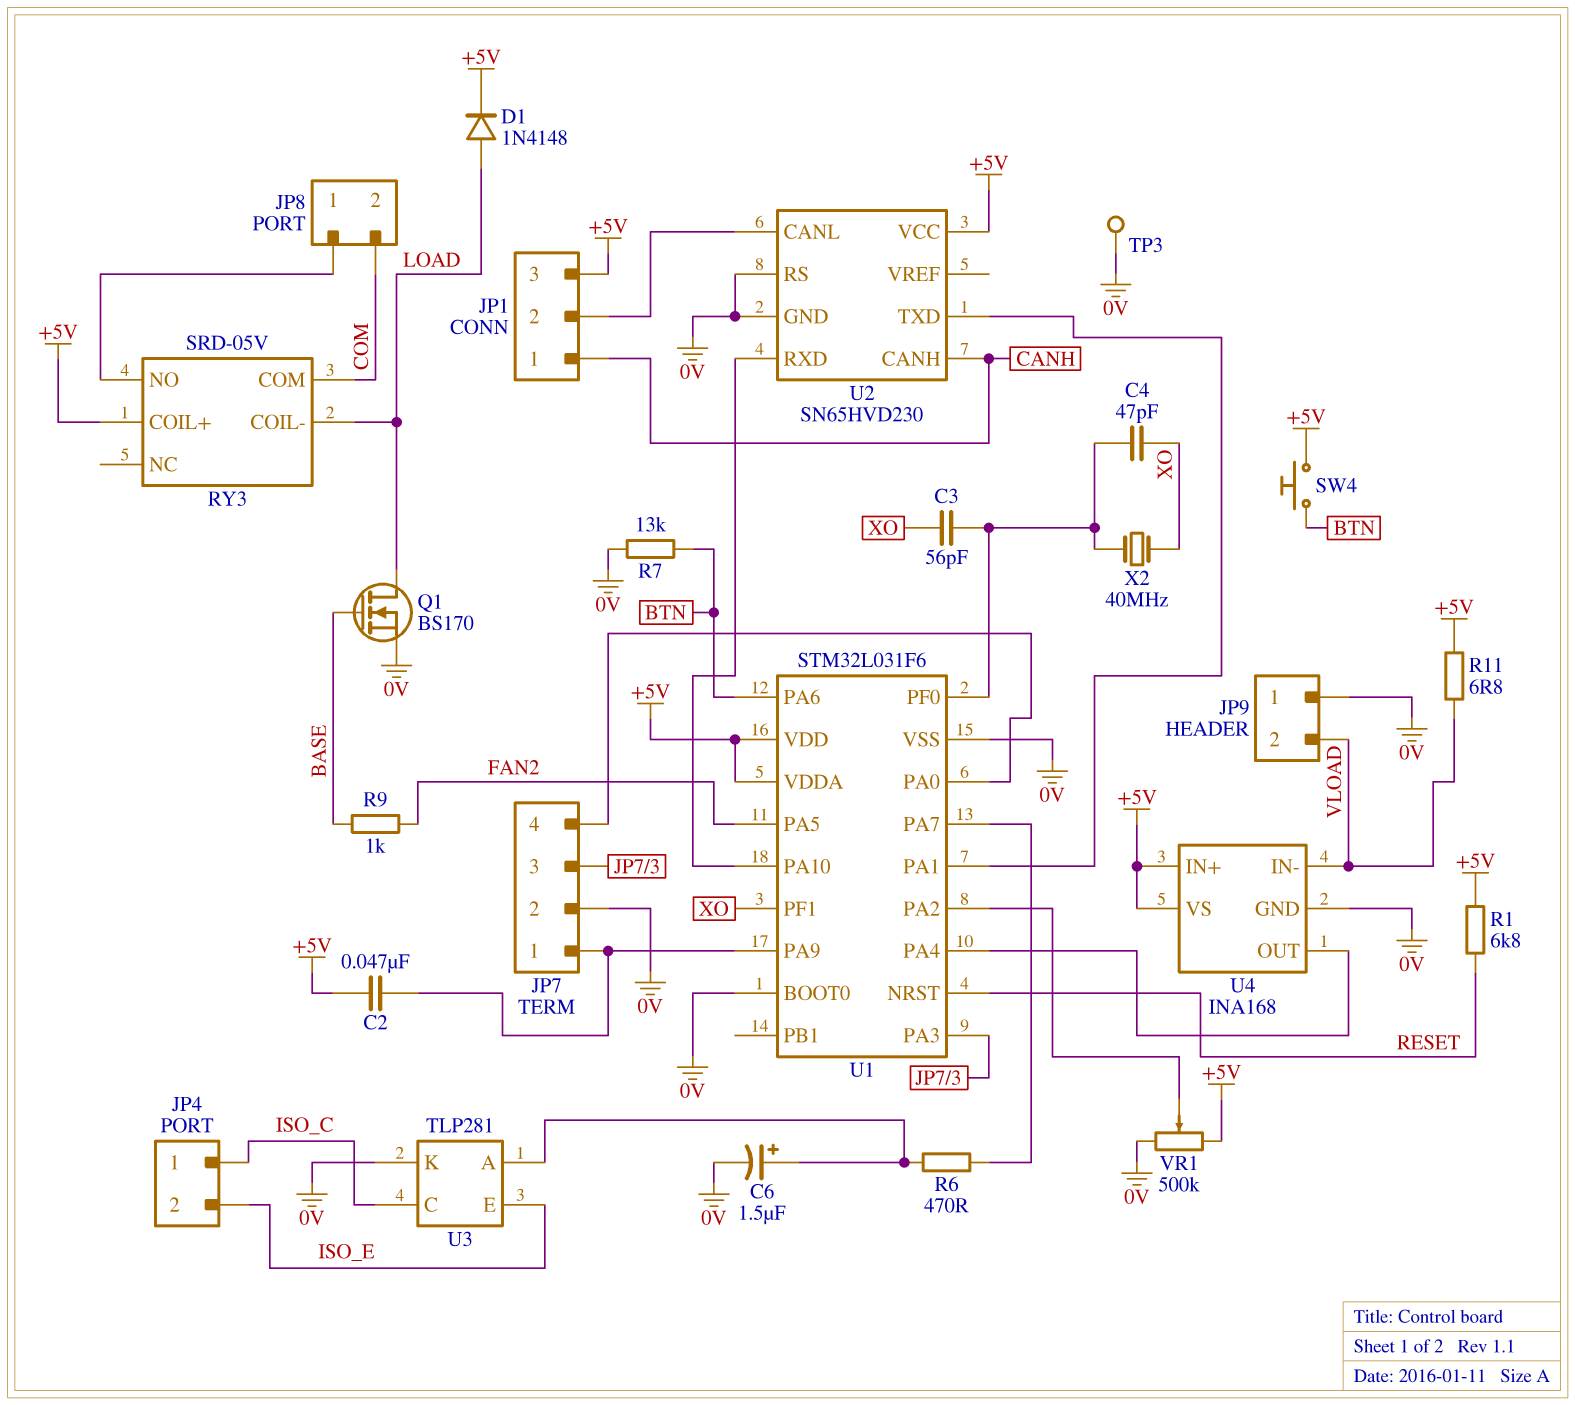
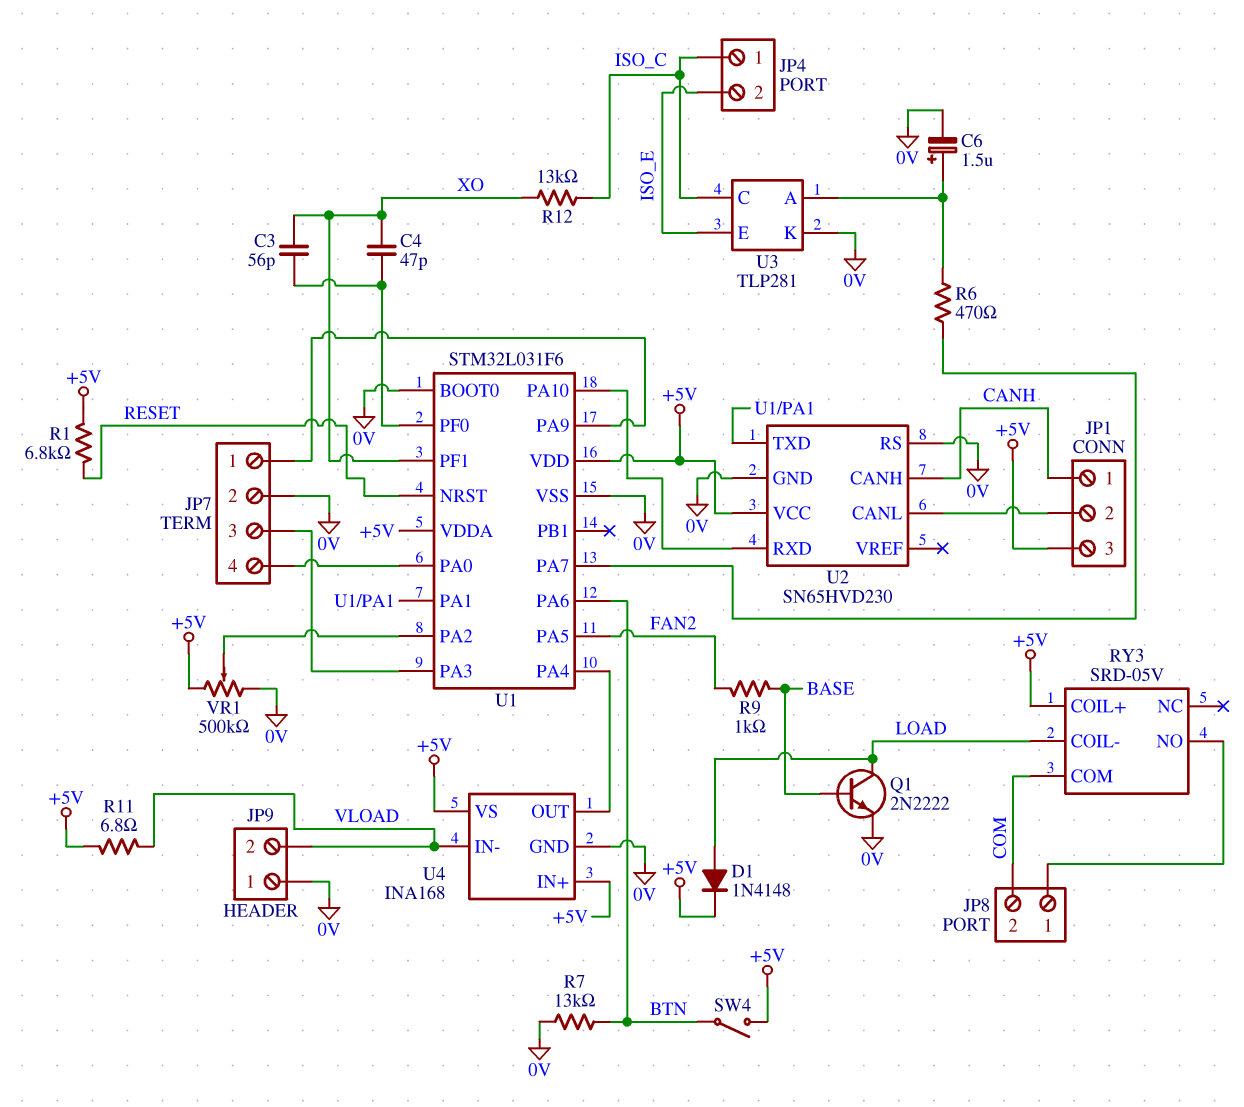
C2: 47nF (+5V, JP7/1) -> none
Q1: NMOS BS170 (G BASE, D LOAD, S 0V) -> NPN 2N2222 (B BASE, C LOAD, E 0V)
R12: none -> 13k (ISO_C, XO)
SW4: button (+5V, BTN) -> switch (+5V, BTN)
TP3: test point (0V) -> none
X2: 40MHz (U1/PF0, XO) -> none

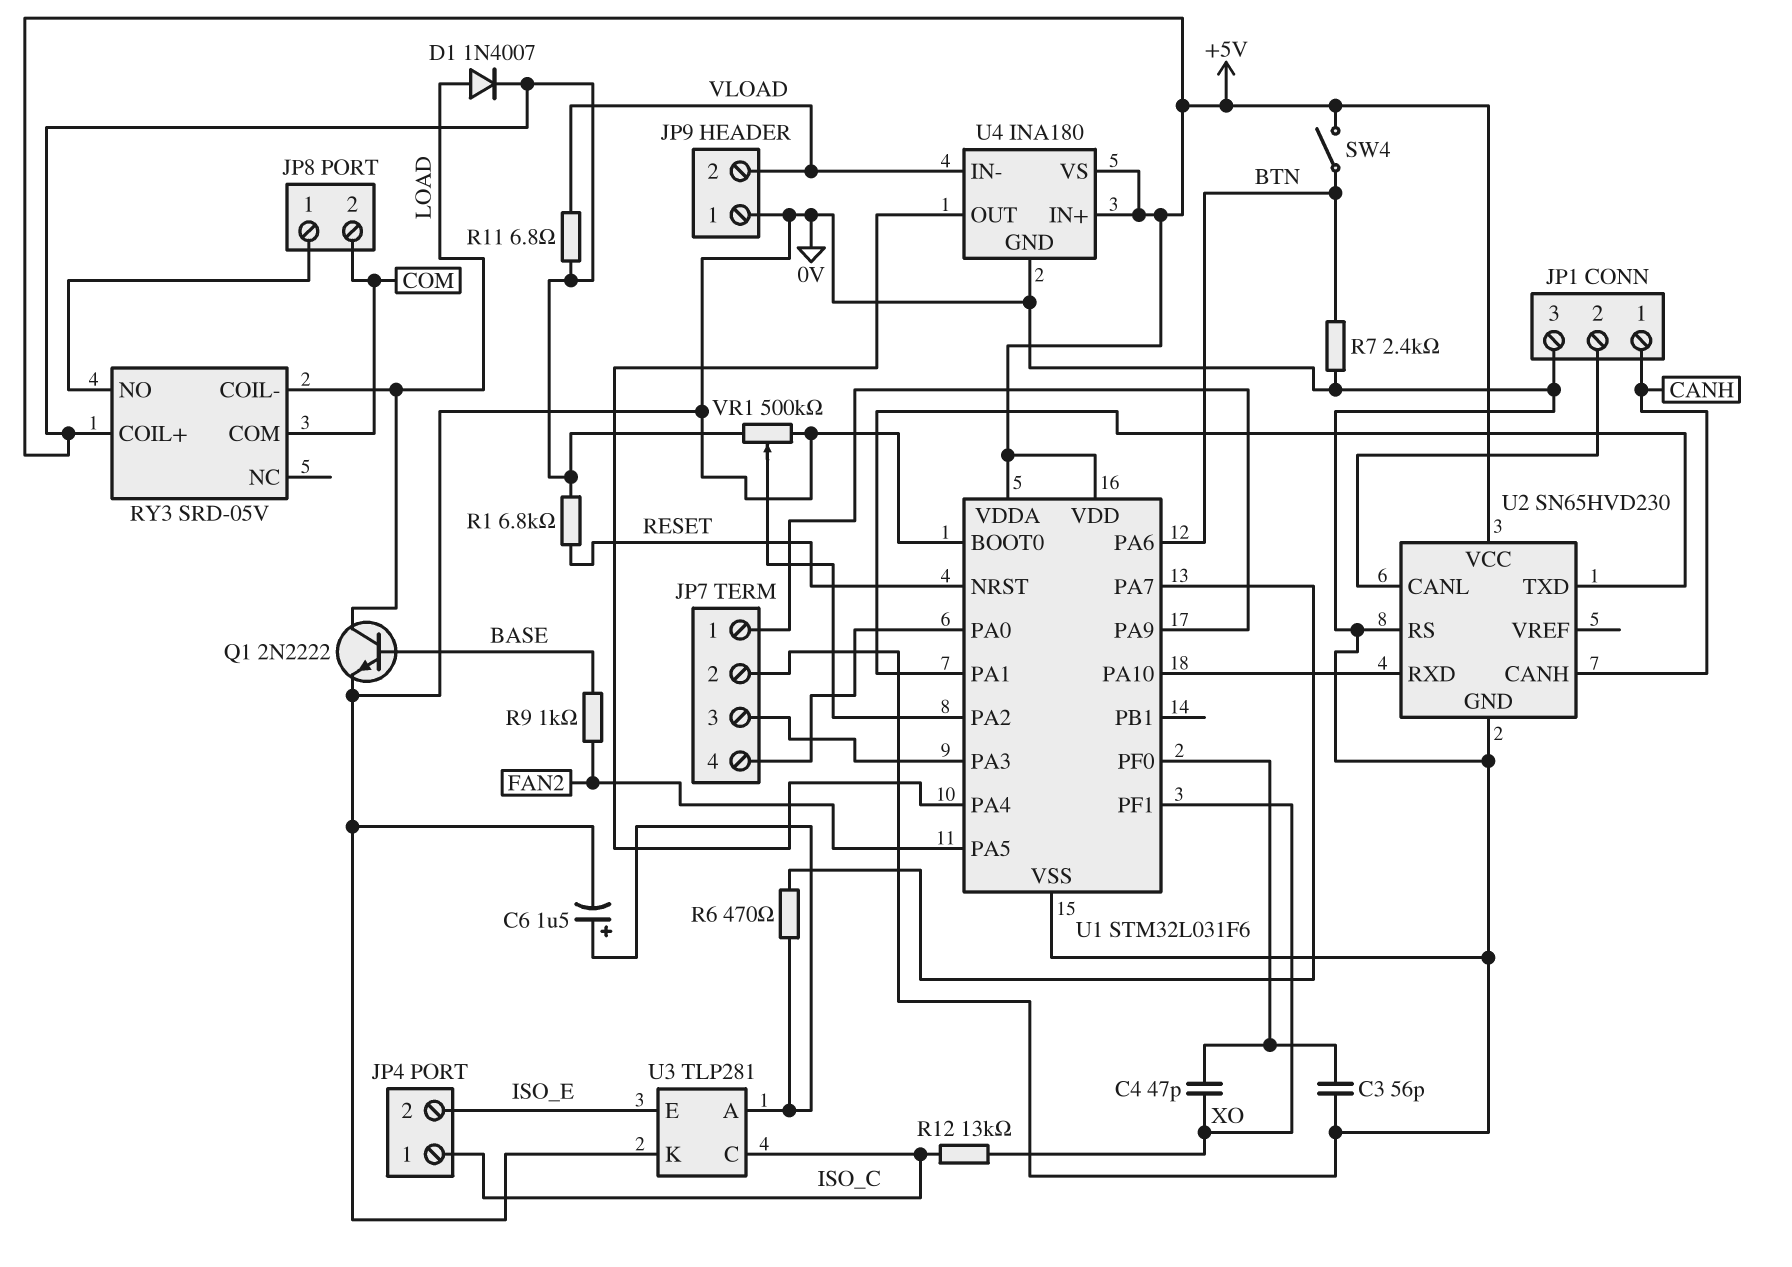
C3: 56pF (U1/PF0, XO) -> 56pF (0V, U1/PF0)
D1: diode 1N4148 (A LOAD, K +5V) -> diode 1N4007 (A LOAD, K +5V)
JP1 pin 3: +5V -> 0V
R7: 13k (0V, BTN) -> 2.4k (0V, BTN)
U4: INA168 -> INA180

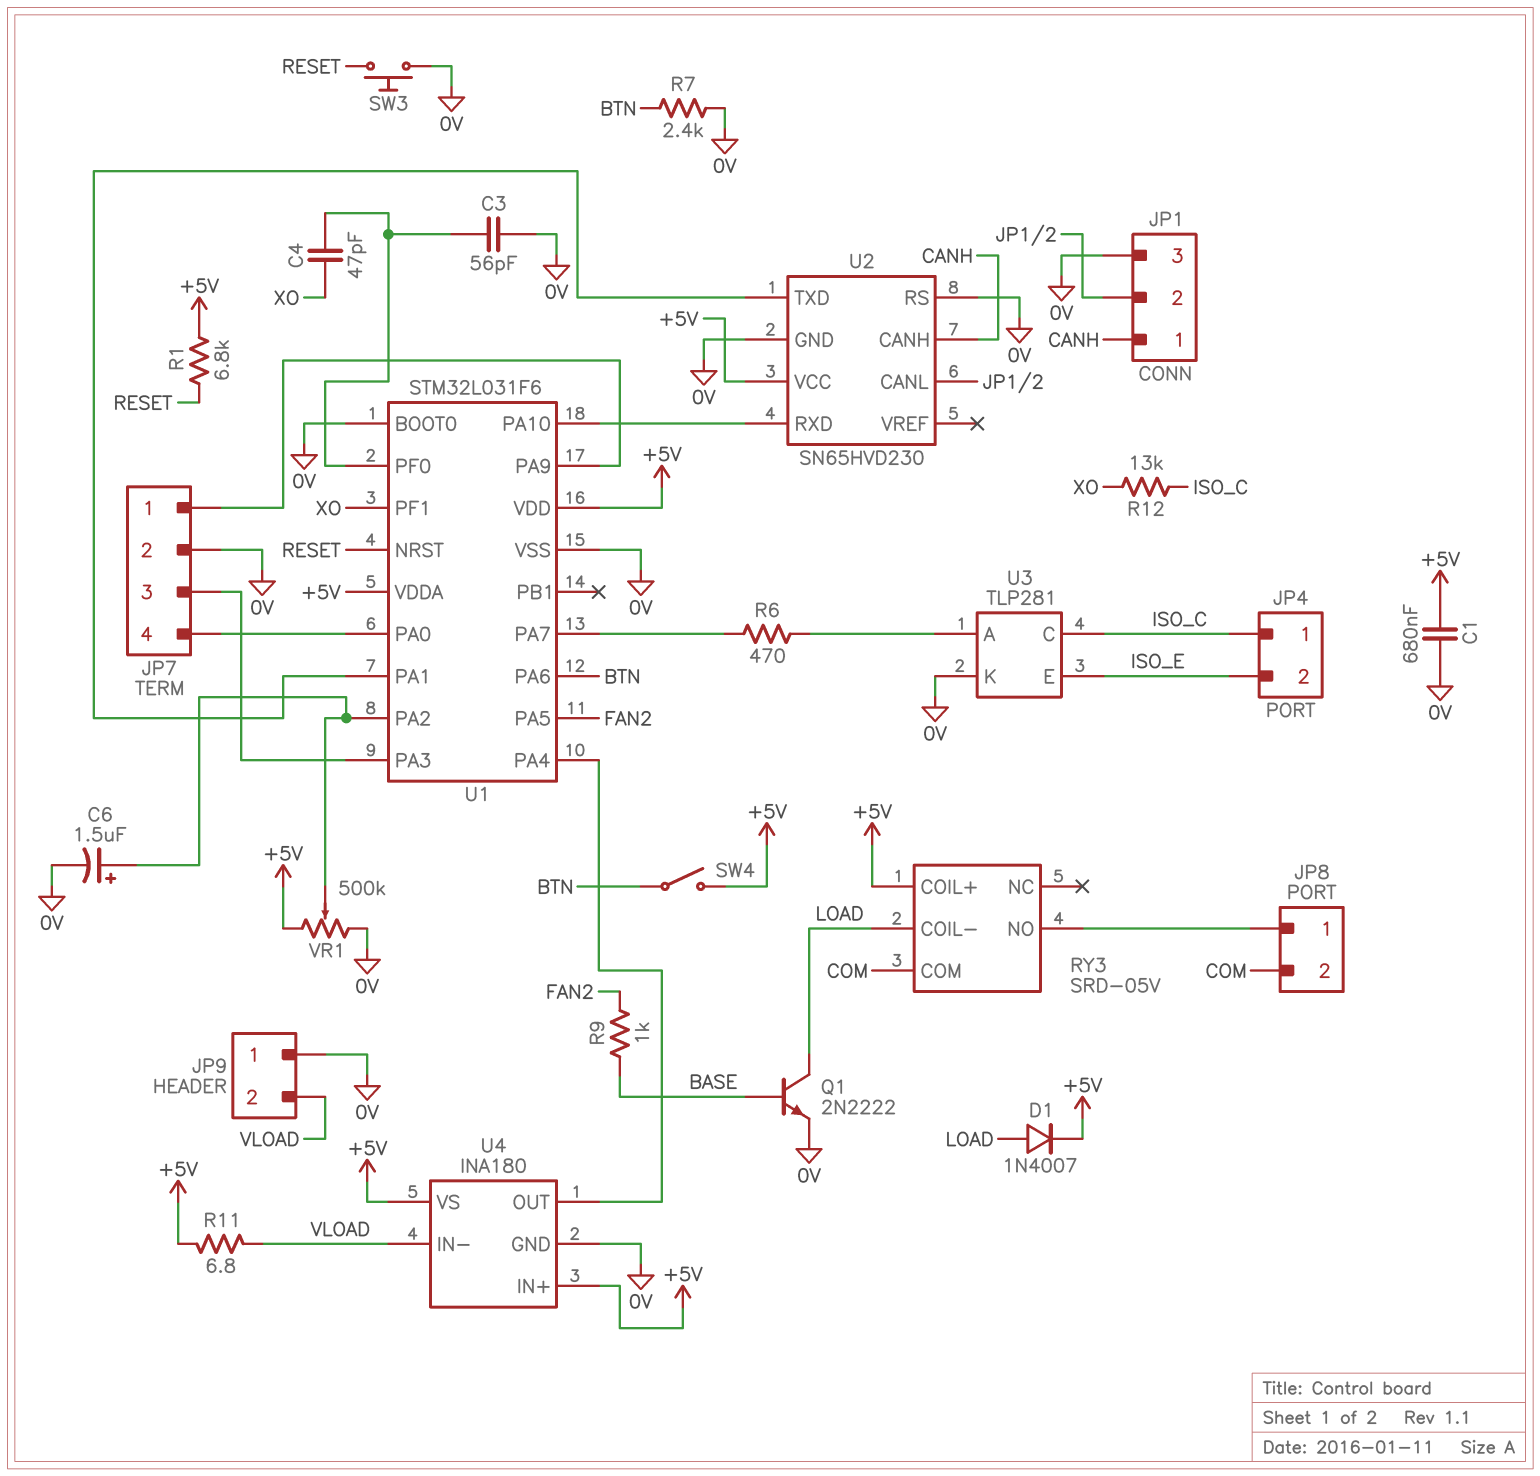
C1: none -> 680nF (+5V, 0V)
C6: 1.5uF (plus U3/A, minus 0V) -> 1.5uF (plus U1/PA2, minus 0V)
SW3: none -> button (0V, RESET)

